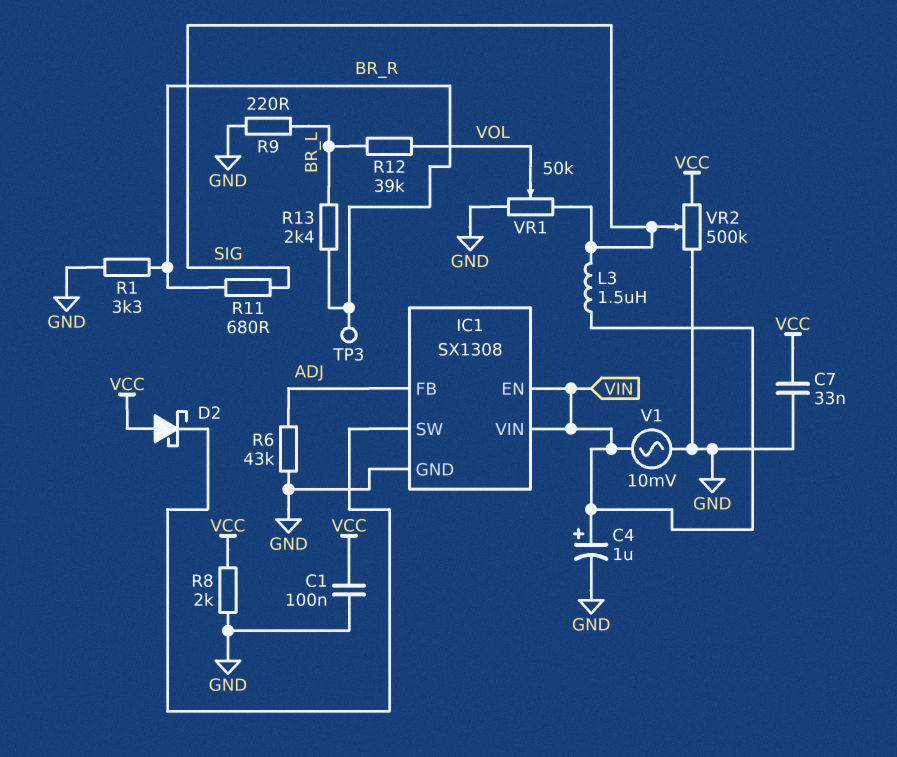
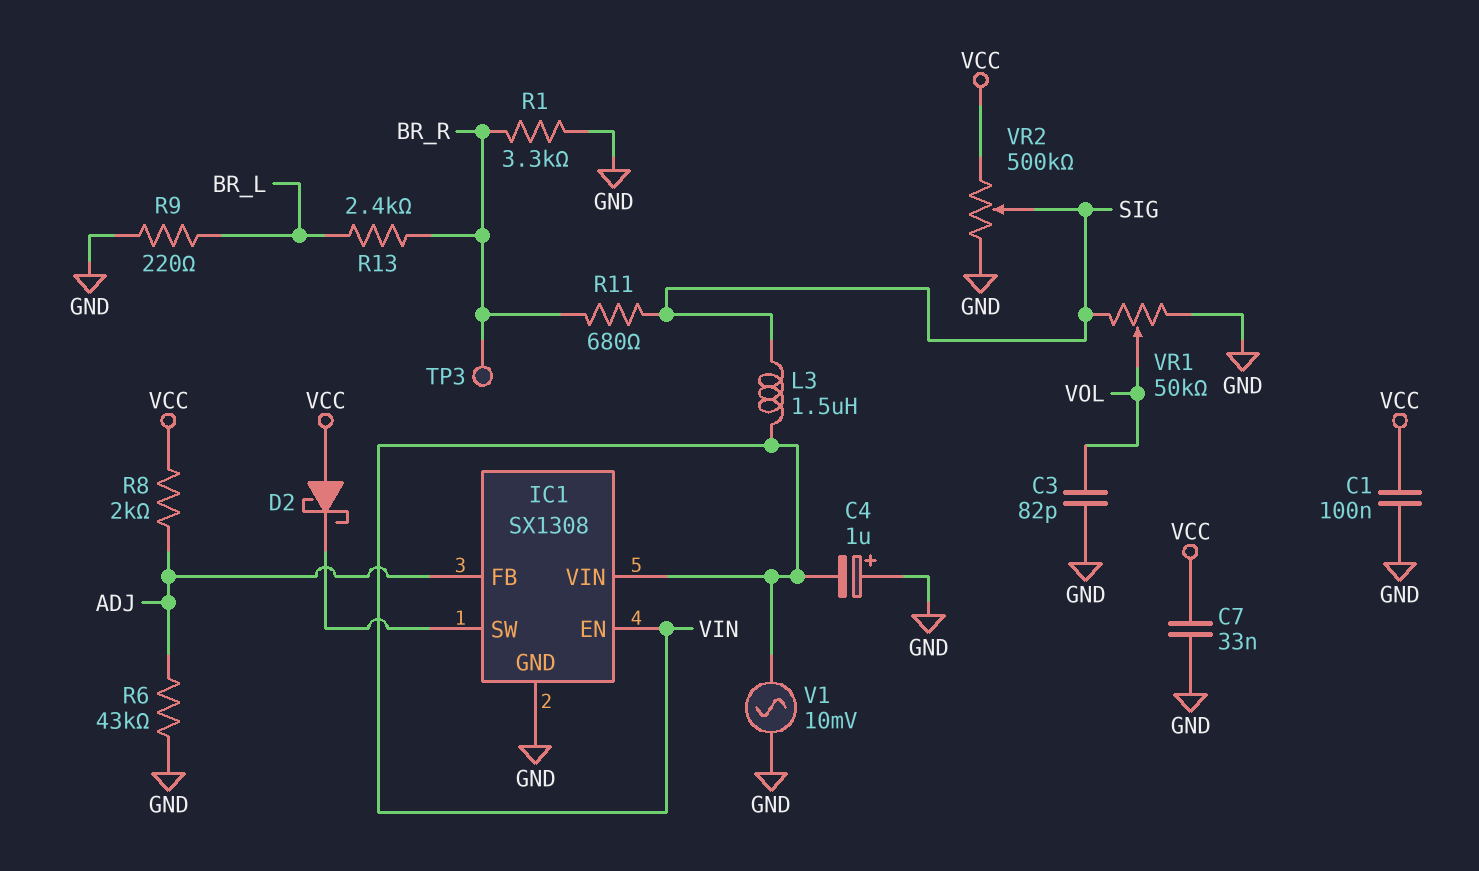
C3: none -> 82pF (GND, VOL)
C4: 1uF (plus VIN, minus GND) -> 1uF (plus GND, minus VIN)
R8: 2k (GND, VCC) -> 2k (ADJ, VCC)
R12: 39k (BR_L, VOL) -> none

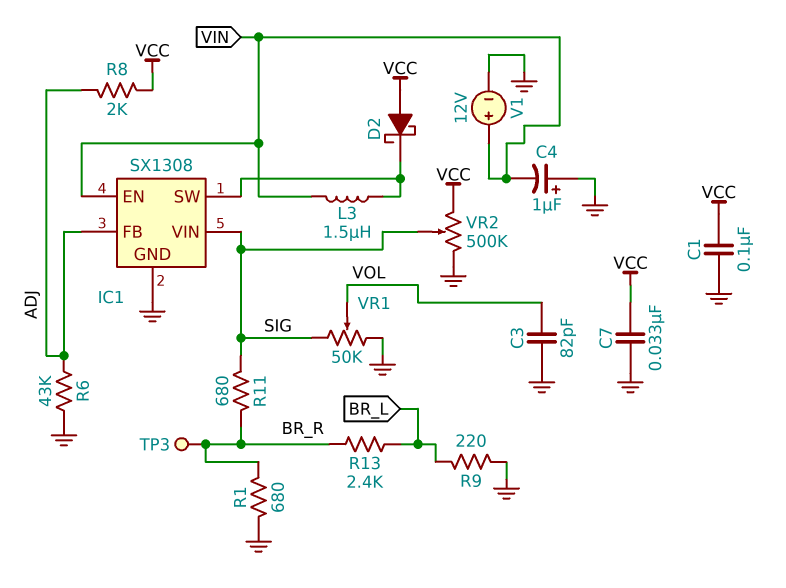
IC1 pin VIN: VIN -> SIG
L3: 1.5uH (SIG, VIN) -> 1.5uH (IC1/SW, VIN)
R1: 3.3k (BR_R, GND) -> 680 (BR_R, GND)
V1: AC 10mV (GND, VIN) -> 12V (plus VIN, minus GND)

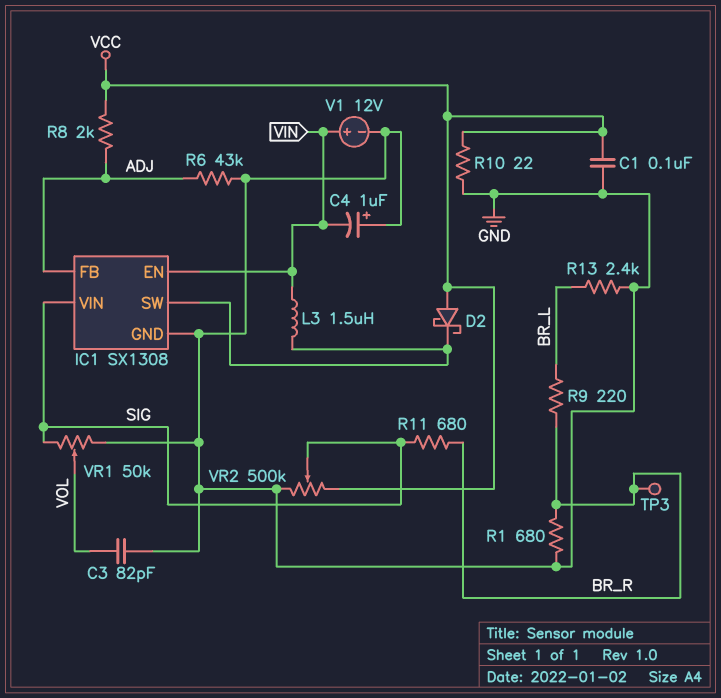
C7: 33nF (GND, VCC) -> none
R9: 220 (BR_L, GND) -> 220 (BR_L, BR_R)
R10: none -> 22 (GND, VCC)
R13: 2.4k (BR_L, BR_R) -> 2.4k (BR_L, GND)

